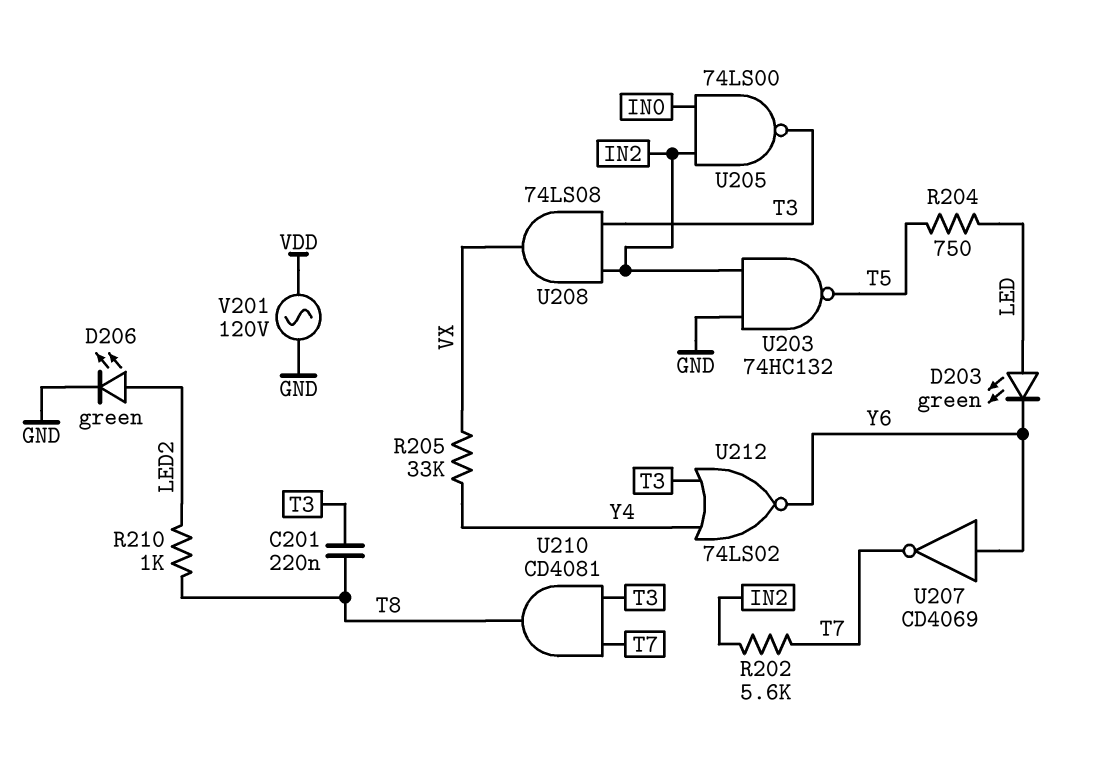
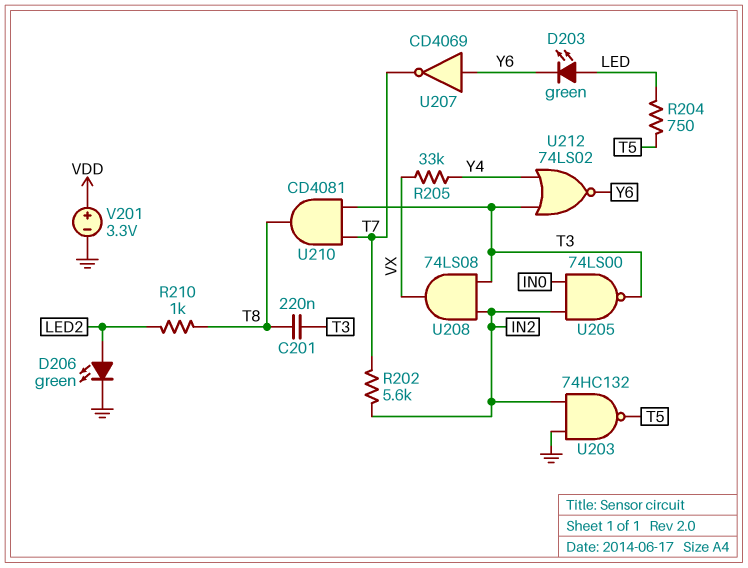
V201: AC 120V (GND, VDD) -> 3.3V (plus VDD, minus GND)

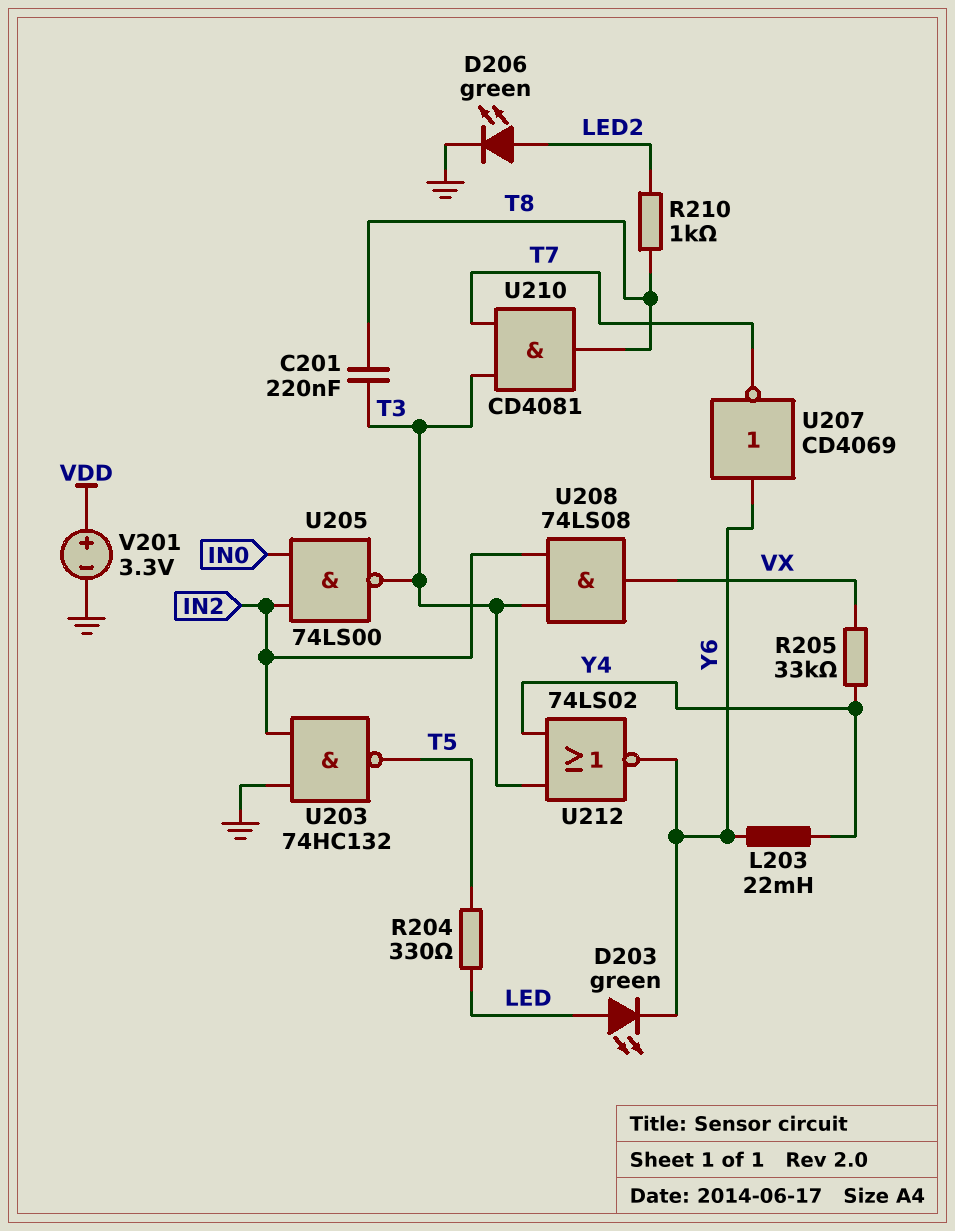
L203: none -> 22mH (Y4, Y6)
R202: 5.6k (IN2, T7) -> none
R204: 750 (LED, T5) -> 330 (LED, T5)

